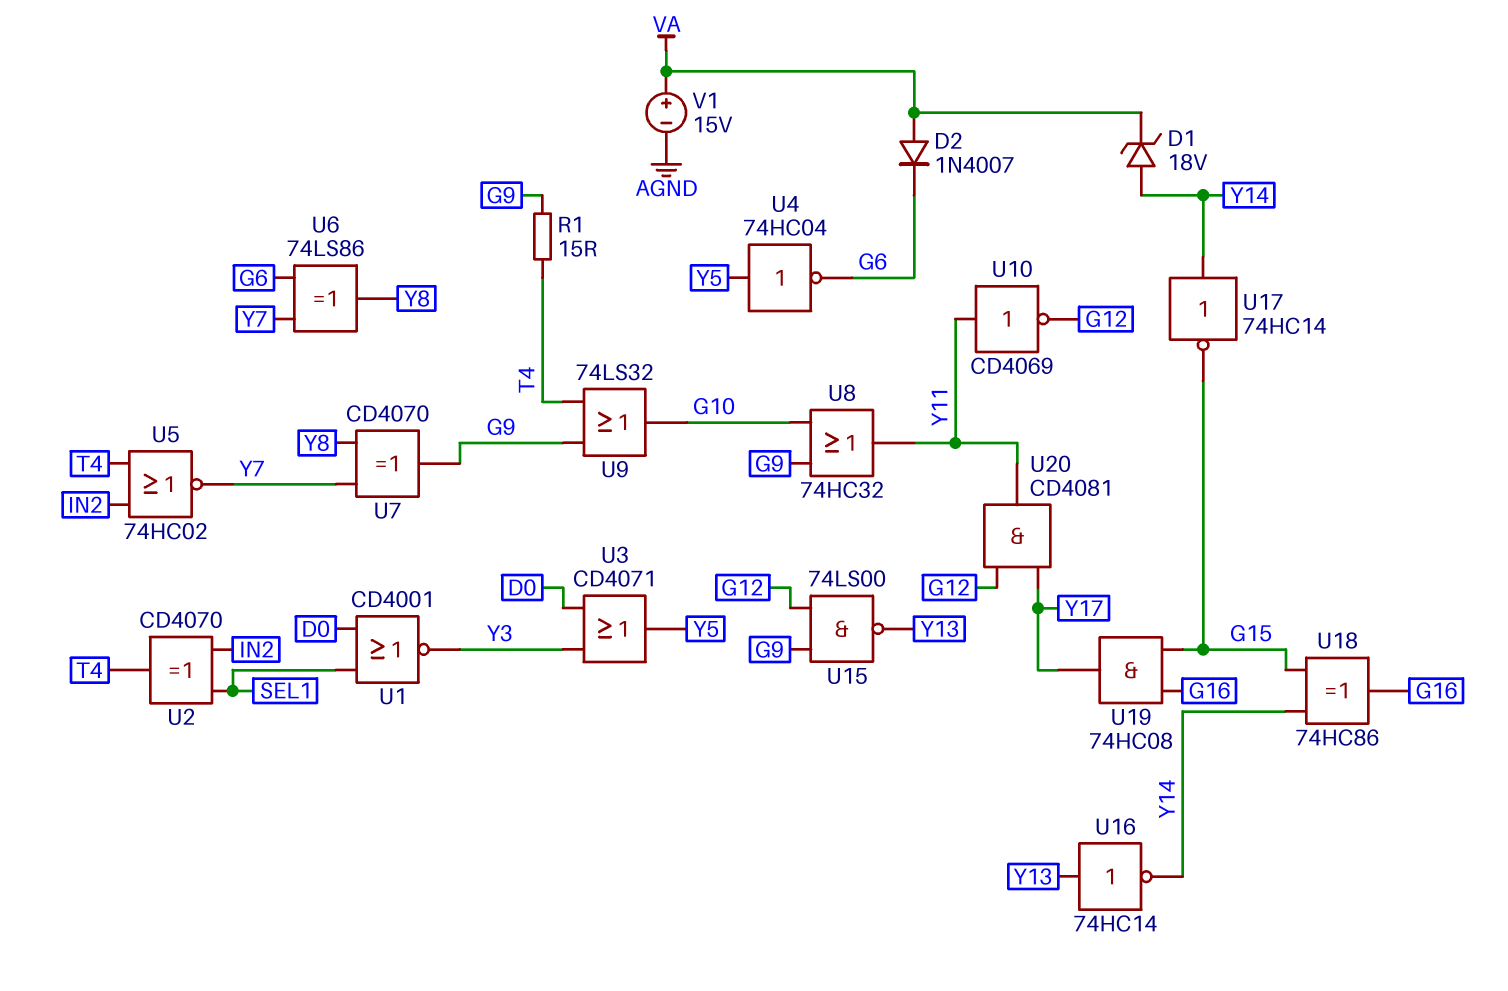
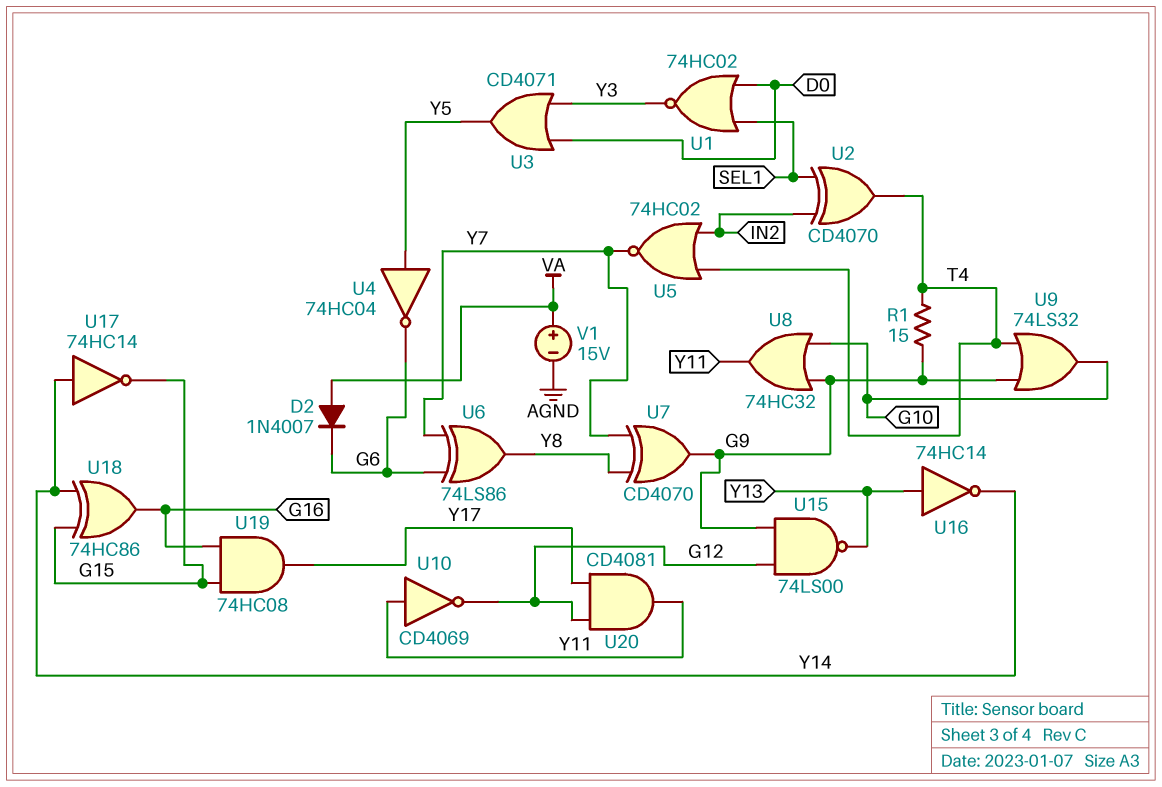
D1: zener 18V (A Y14, K VA) -> none
U1: NOR CD4001 (in D0, in SEL1, out Y3) -> NOR 74HC02 (in D0, in SEL1, out Y3)

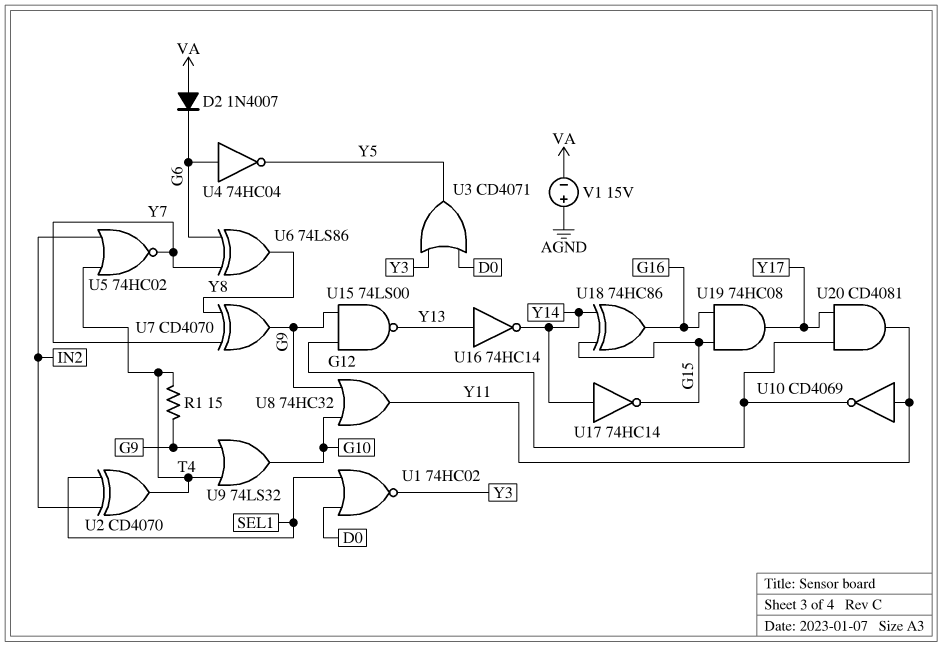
U4: NOT 74HC04 (in Y5, out G6) -> NOT 74HC04 (in G6, out Y5)
V1: 15V (plus VA, minus AGND) -> 15V (plus AGND, minus VA)

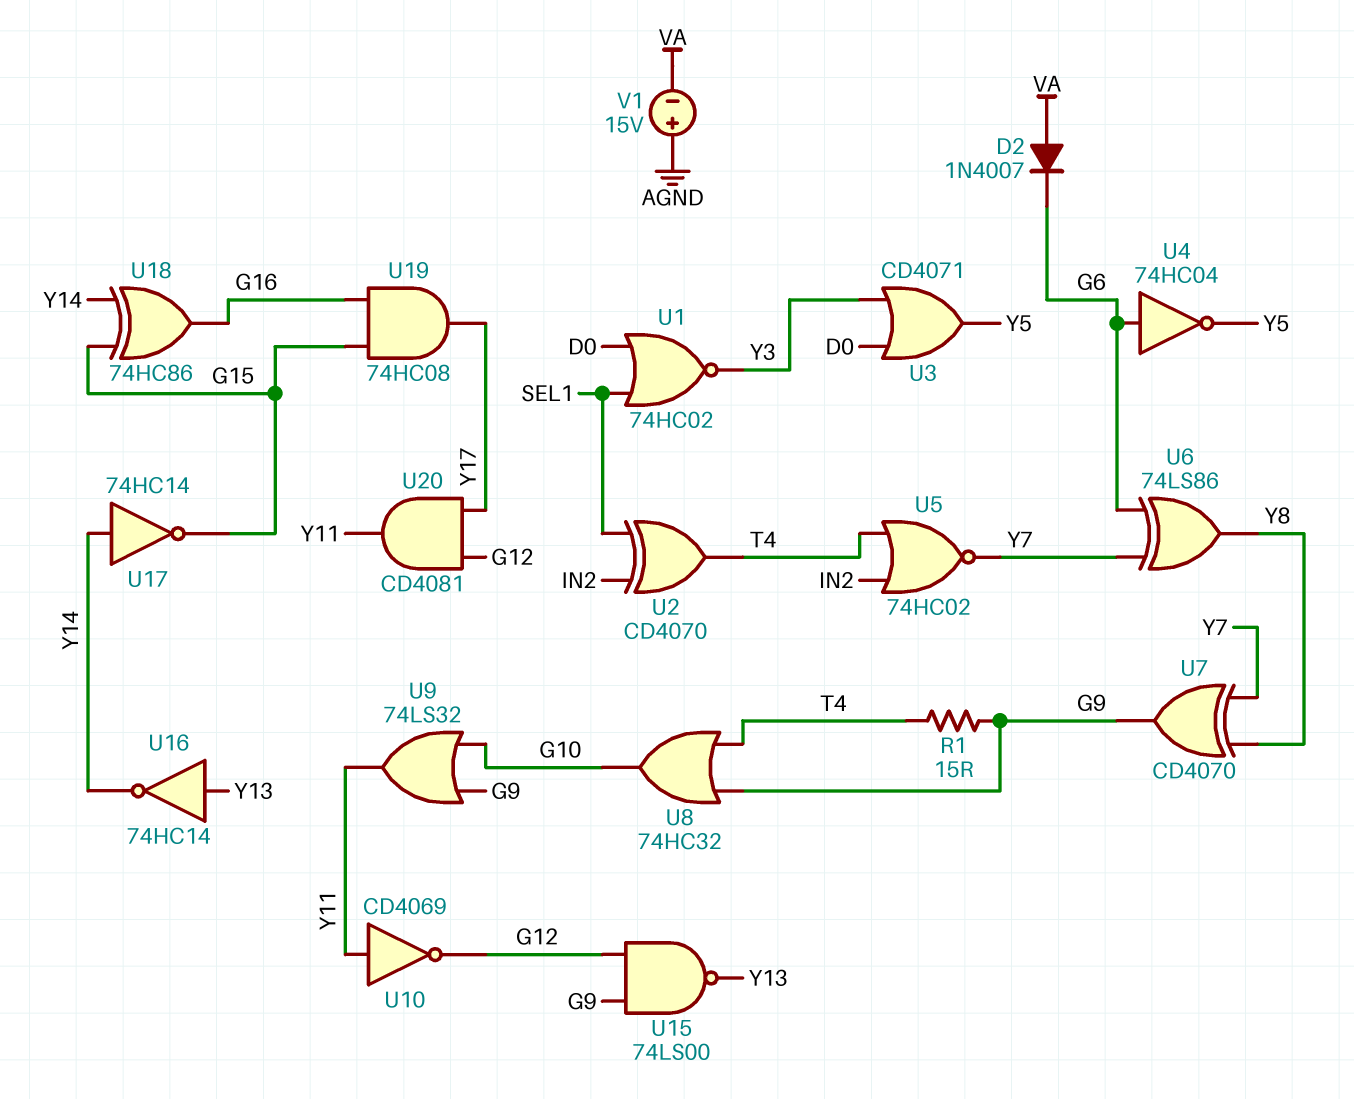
U8: OR 74HC32 (in G9, in G10, out Y11) -> OR 74HC32 (in G9, in T4, out G10)
U9: OR 74LS32 (in G9, in T4, out G10) -> OR 74LS32 (in G9, in G10, out Y11)

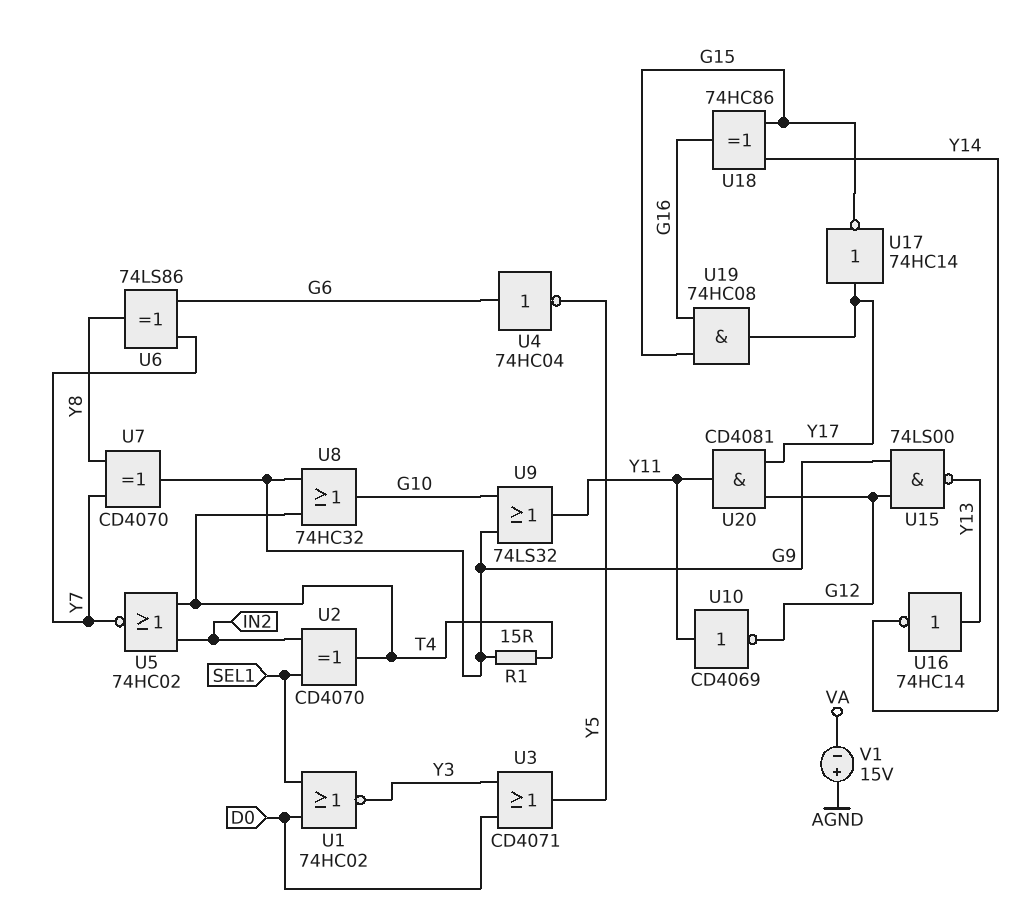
D2: diode 1N4007 (A VA, K G6) -> none
U17: NOT 74HC14 (in Y14, out G15) -> NOT 74HC14 (in Y17, out G15)

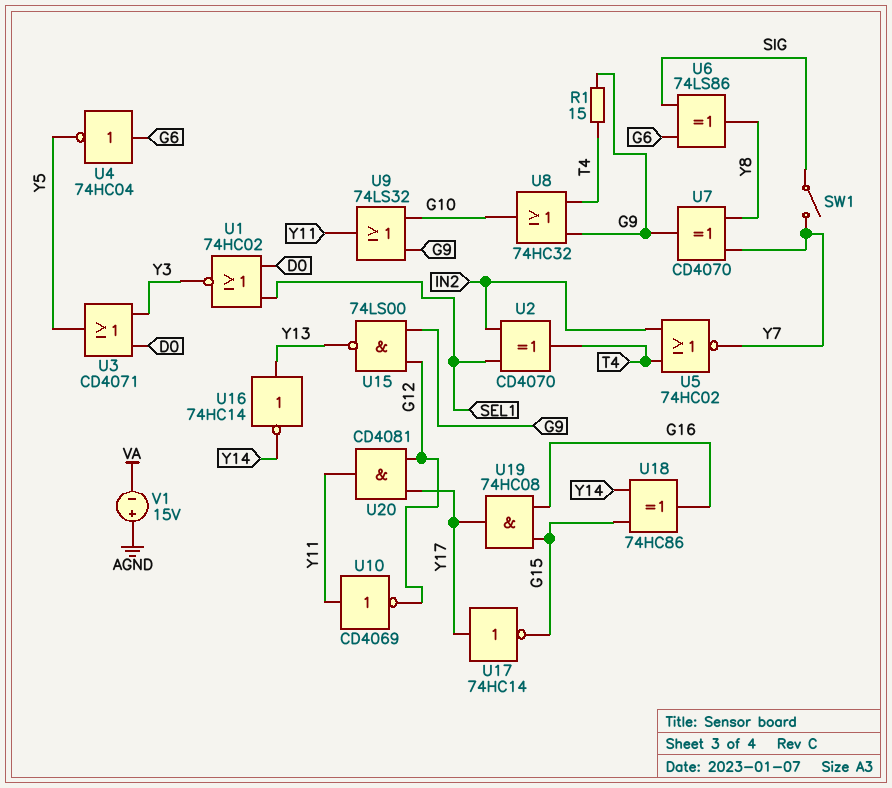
SW1: none -> switch (SIG, Y7)
U6: XOR 74LS86 (in G6, in Y7, out Y8) -> XOR 74LS86 (in G6, in SIG, out Y8)

